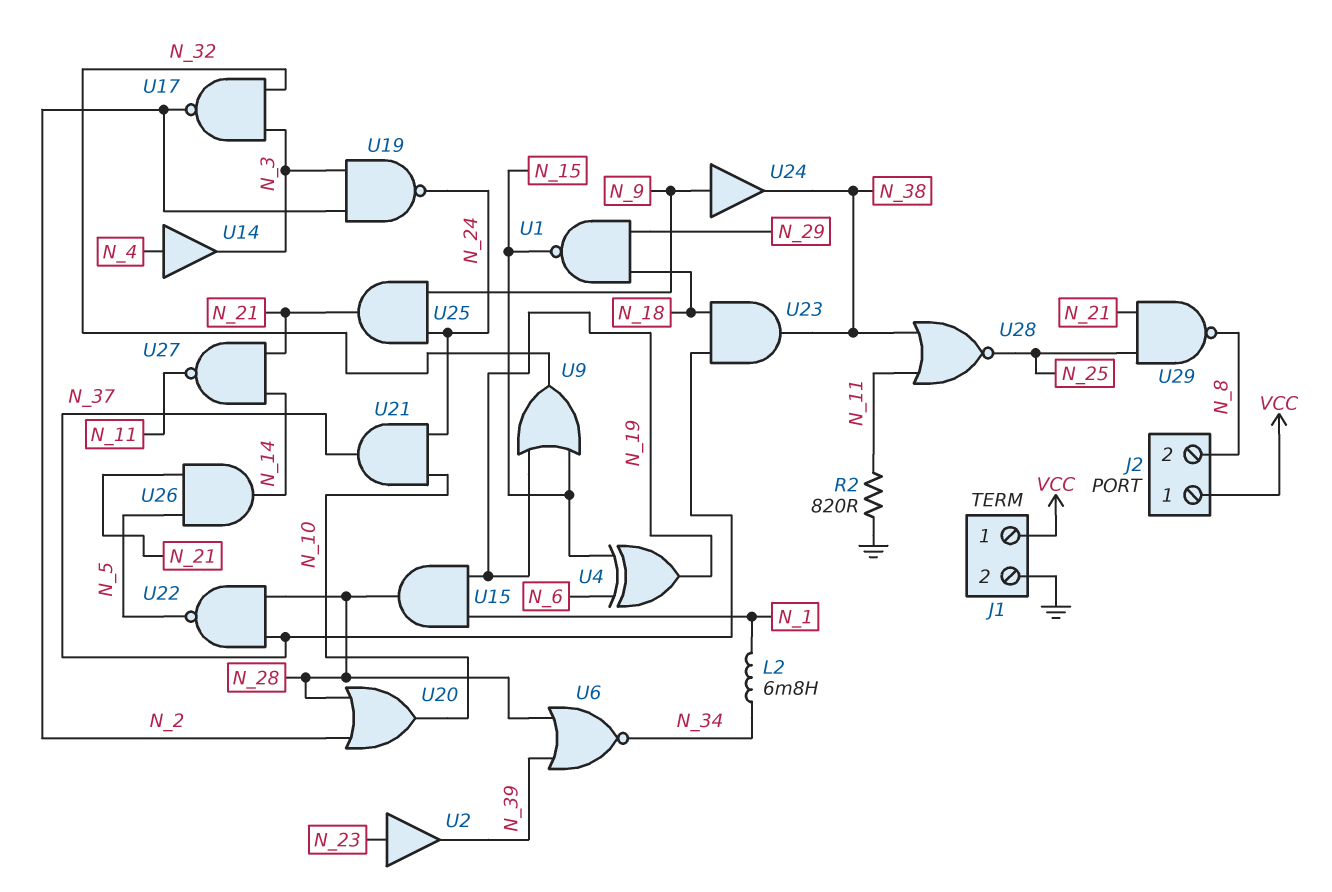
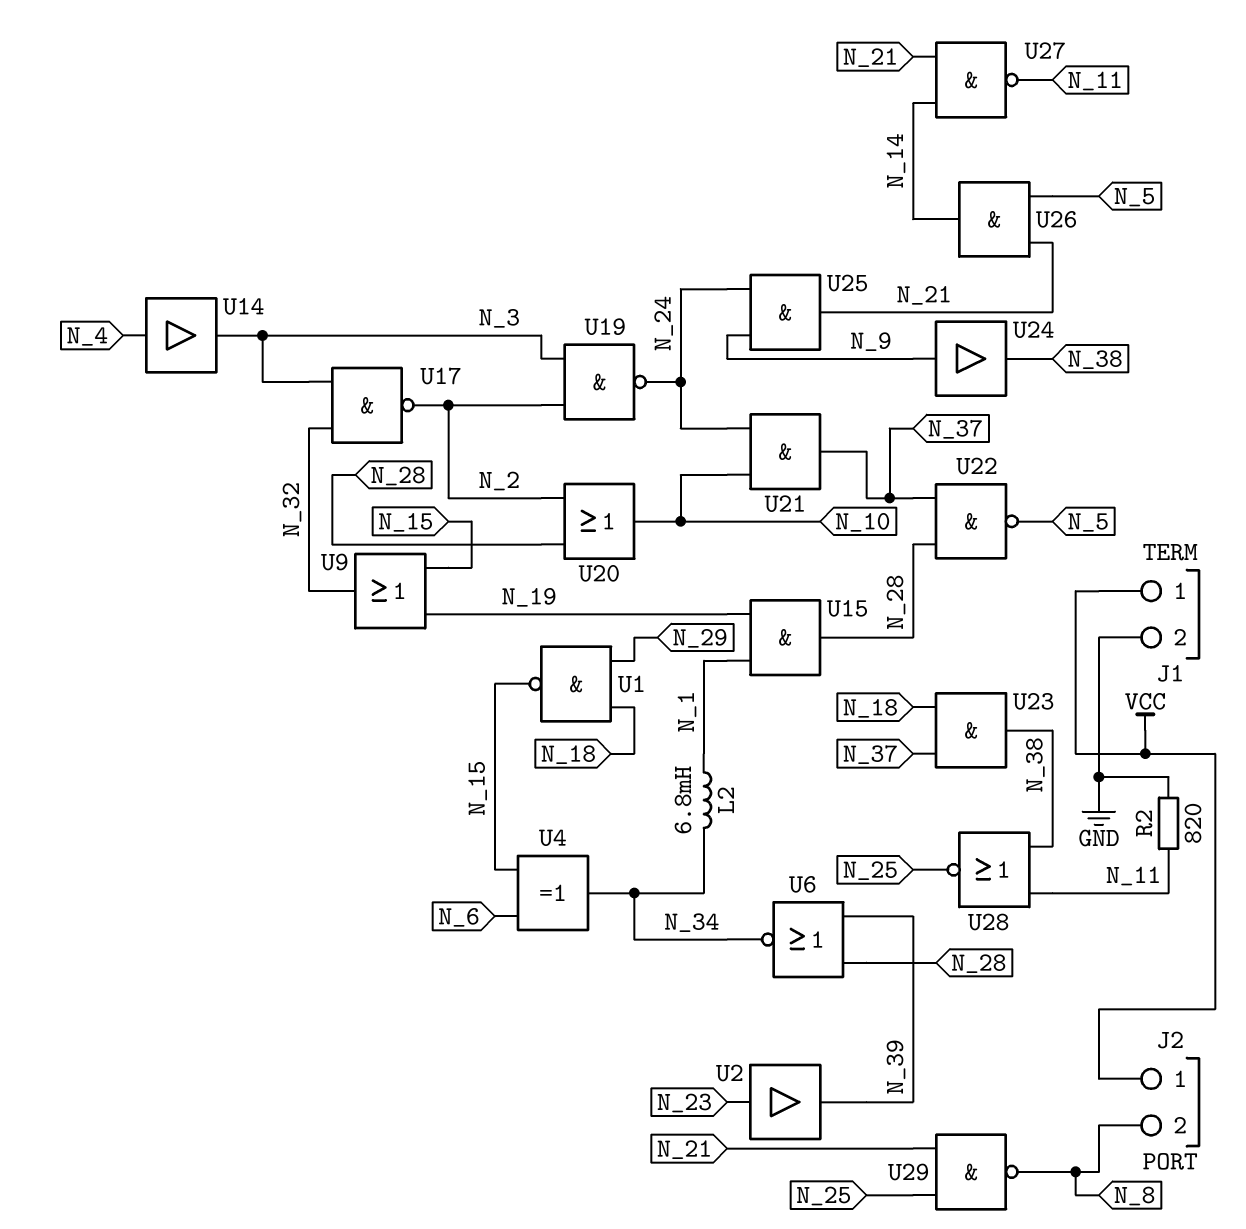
U4: XOR (in N_6, in N_15, out N_19) -> XOR (in N_6, in N_15, out N_34)

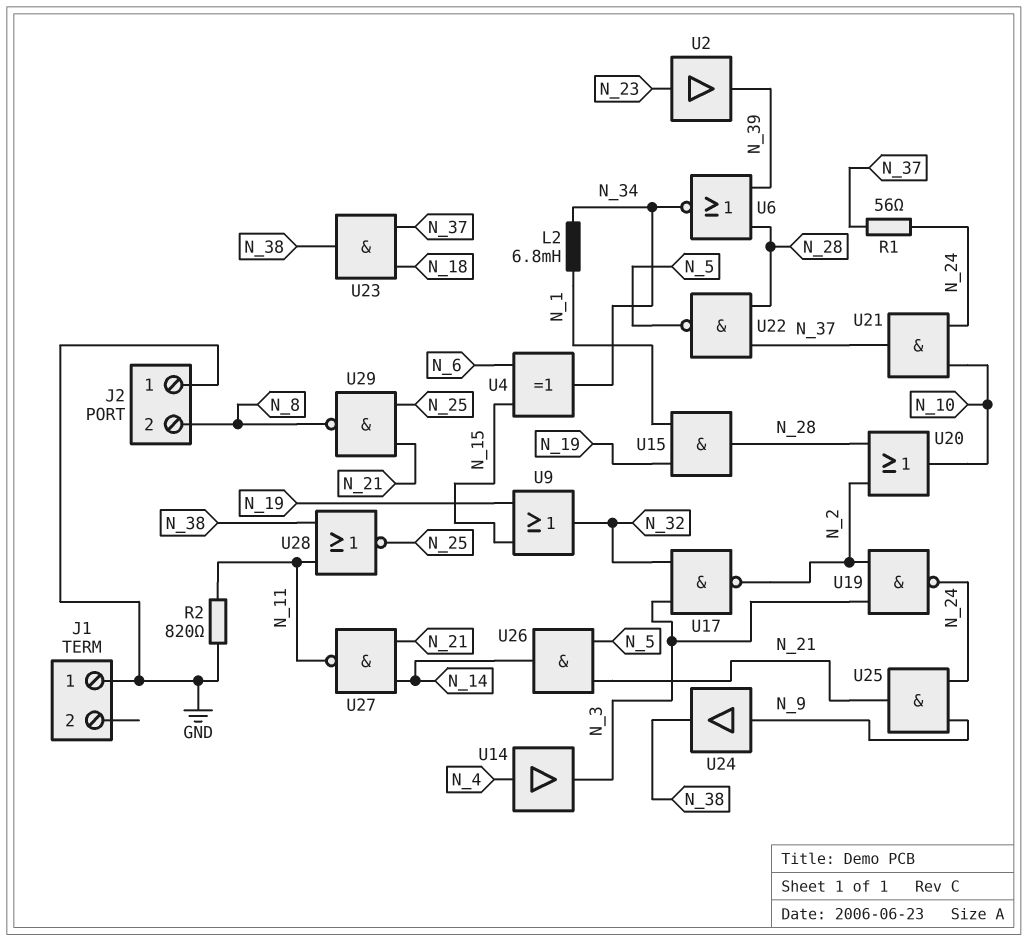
J1 pin 1: VCC -> GND
J1 pin 2: GND -> none
J2 pin 1: VCC -> GND
R1: none -> 56 (N_24, N_37)
U1: NAND (in N_18, in N_29, out N_15) -> none

